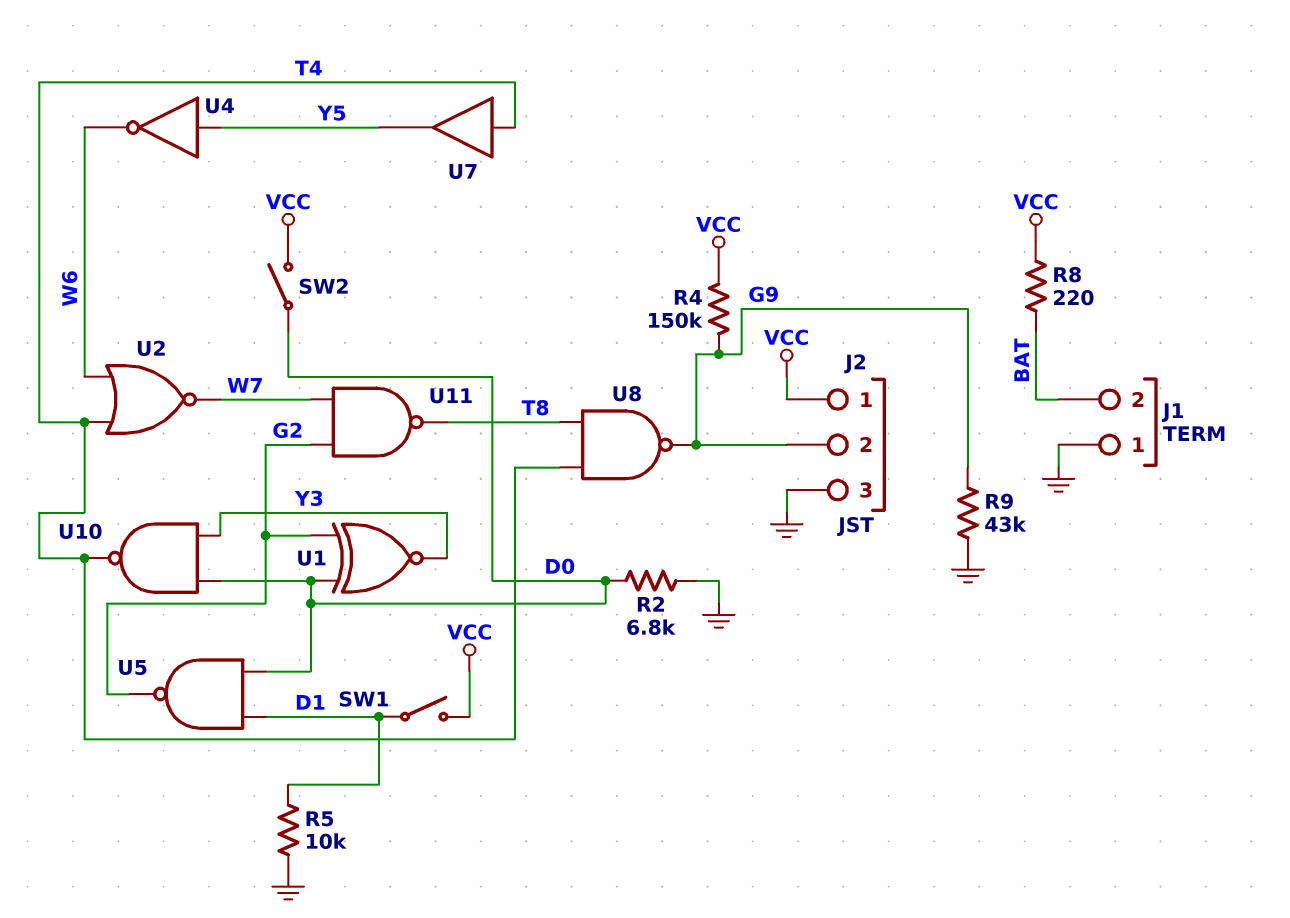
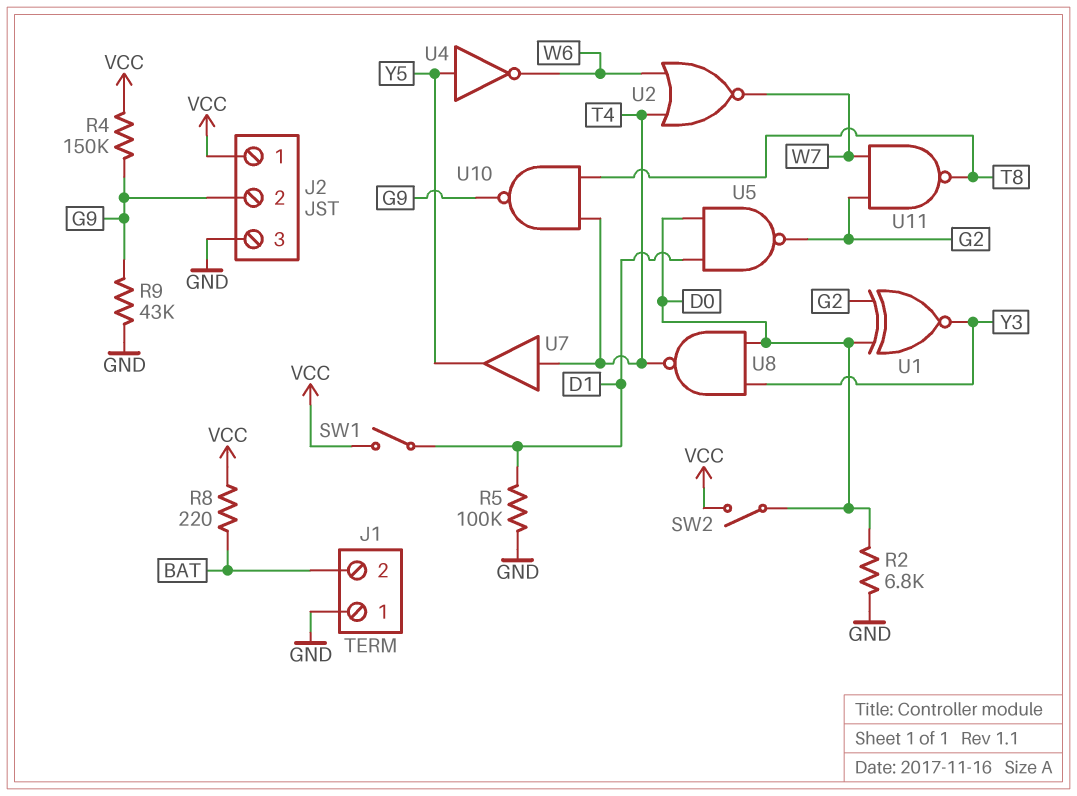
R5: 10k (D1, GND) -> 100k (D1, GND)
U8: NAND (in T4, in T8, out G9) -> NAND (in D0, in Y3, out T4)
U10: NAND (in D0, in Y3, out T4) -> NAND (in T4, in T8, out G9)

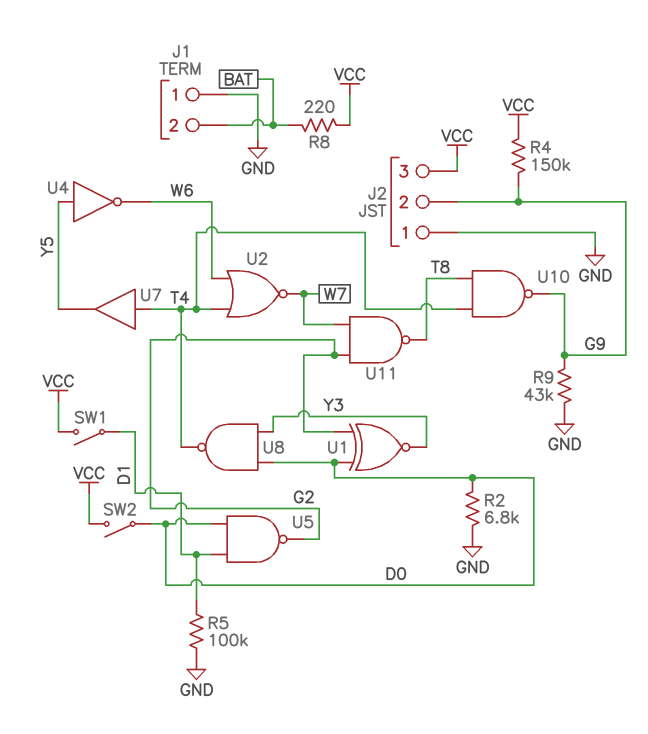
J2 pin 1: VCC -> GND
J2 pin 3: GND -> VCC

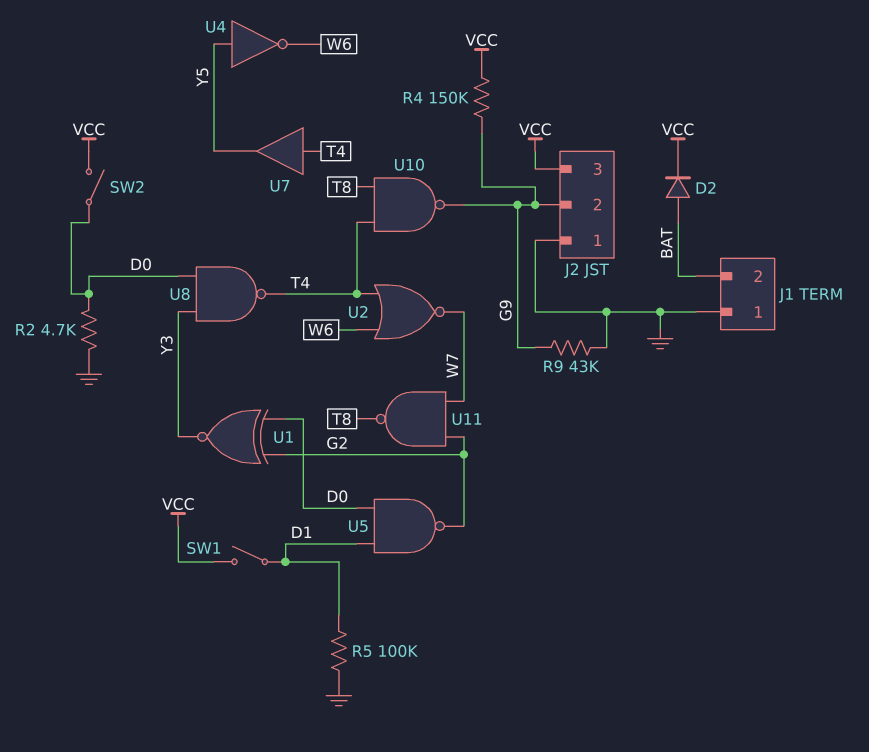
D2: none -> diode (A BAT, K VCC)
R2: 6.8k (D0, GND) -> 4.7k (D0, GND)
R8: 220 (BAT, VCC) -> none

